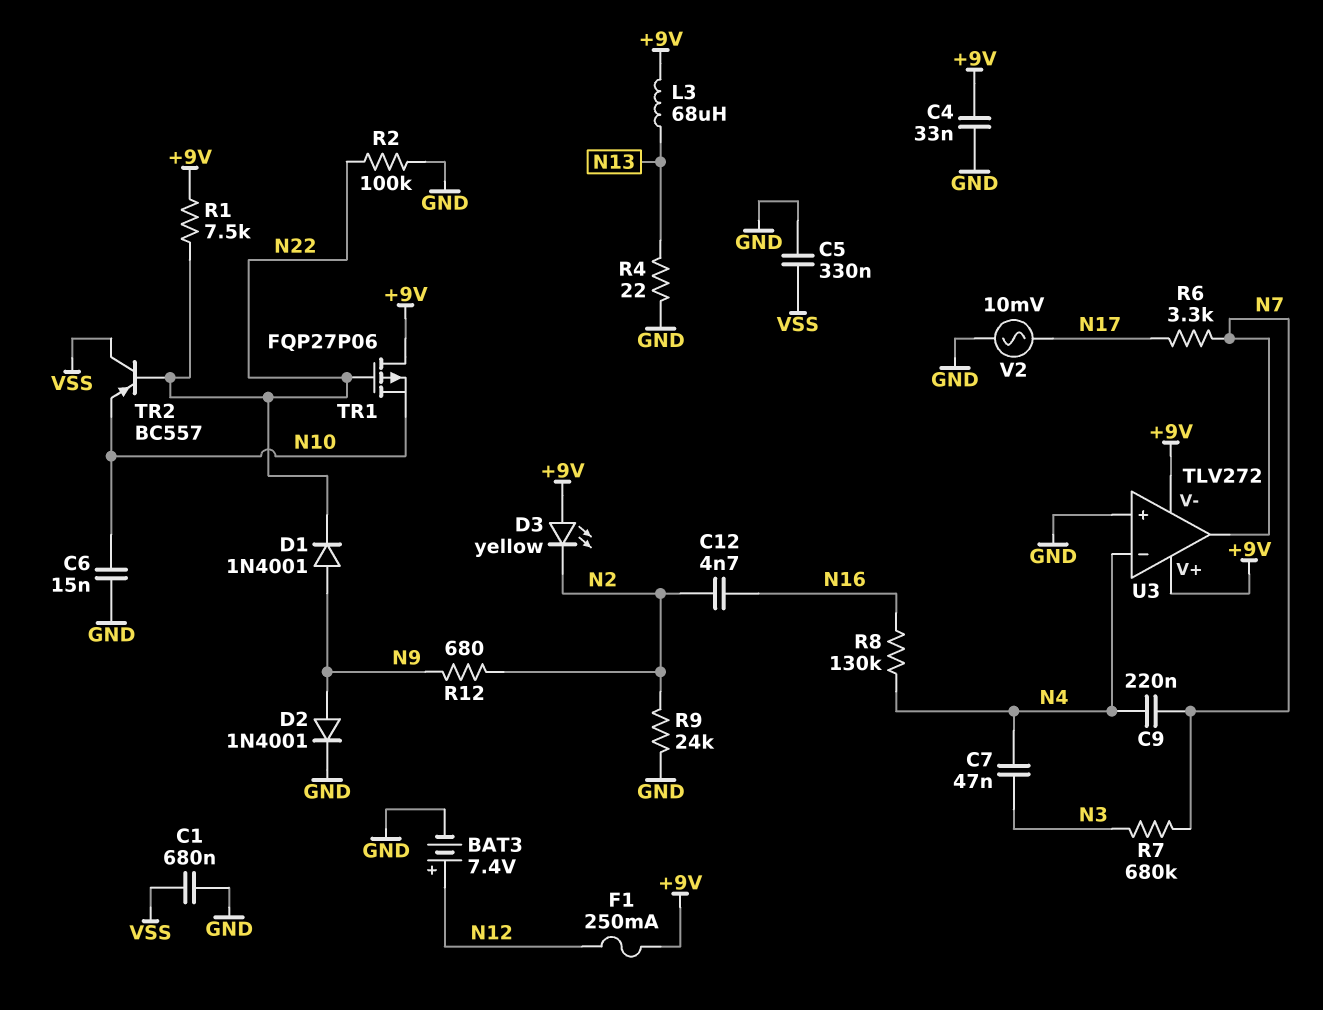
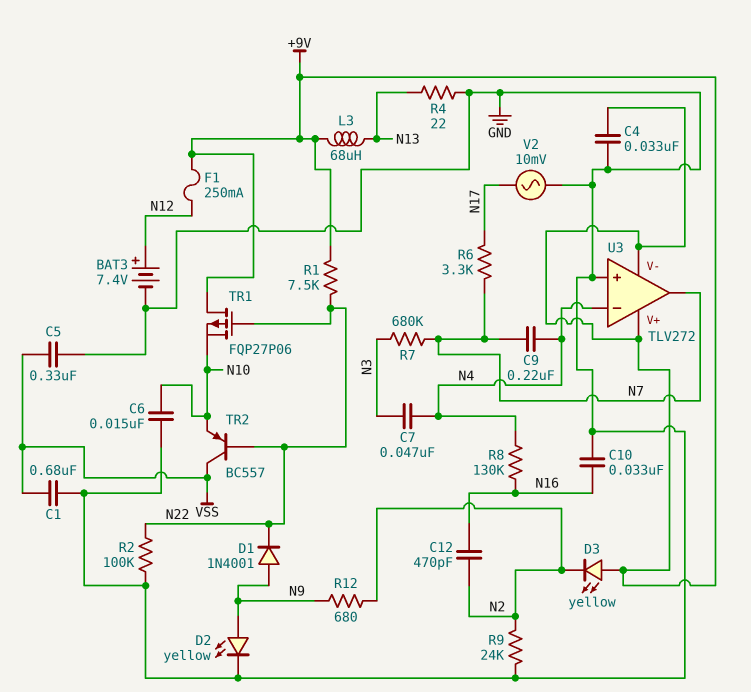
C10: none -> 33nF (GND, N16)
C12: 4.7nF (N2, N16) -> 470pF (N2, N16)
D2: diode 1N4001 (A N9, K GND) -> LED yellow (A N9, K GND)

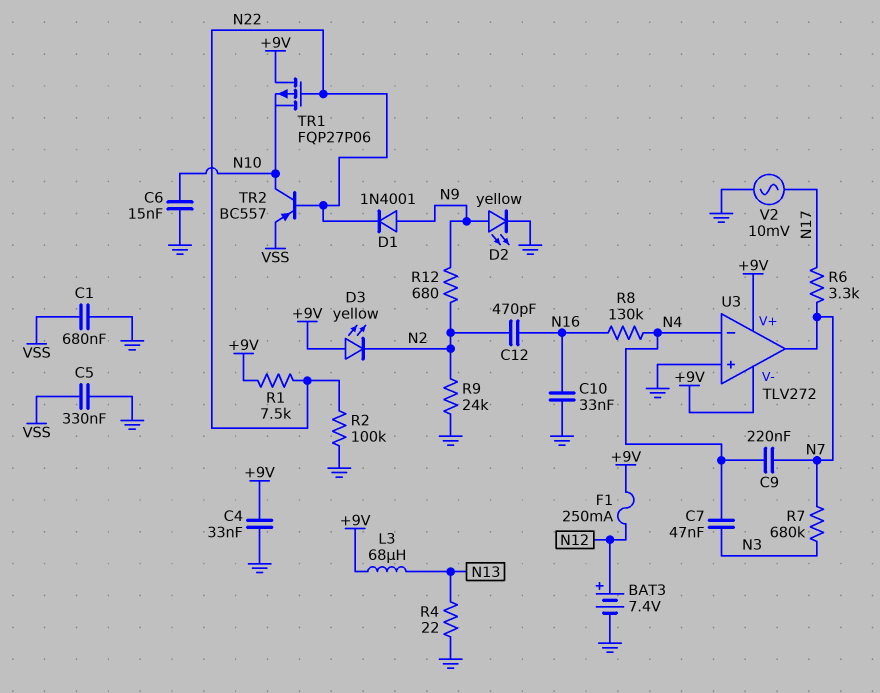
TR2: PNP BC557 (B N22, C VSS, E N10) -> PNP BC557 (B N22, C N10, E VSS)

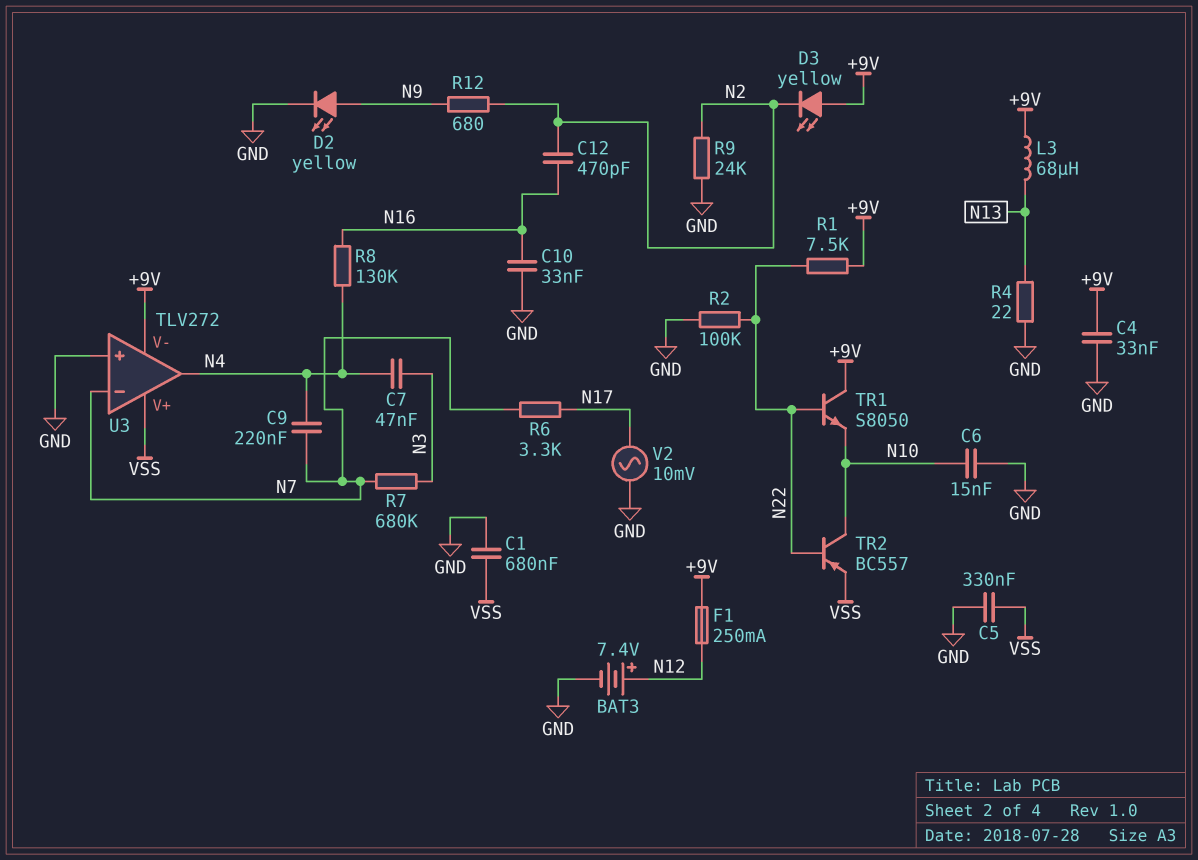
D1: diode 1N4001 (A N9, K N22) -> none
TR1: PMOS FQP27P06 (G N22, D +9V, S N10) -> NPN S8050 (B N22, C +9V, E N10)
U3 pin V+: +9V -> VSS
U3 pin in-: N4 -> N7
U3 pin out: N7 -> N4

